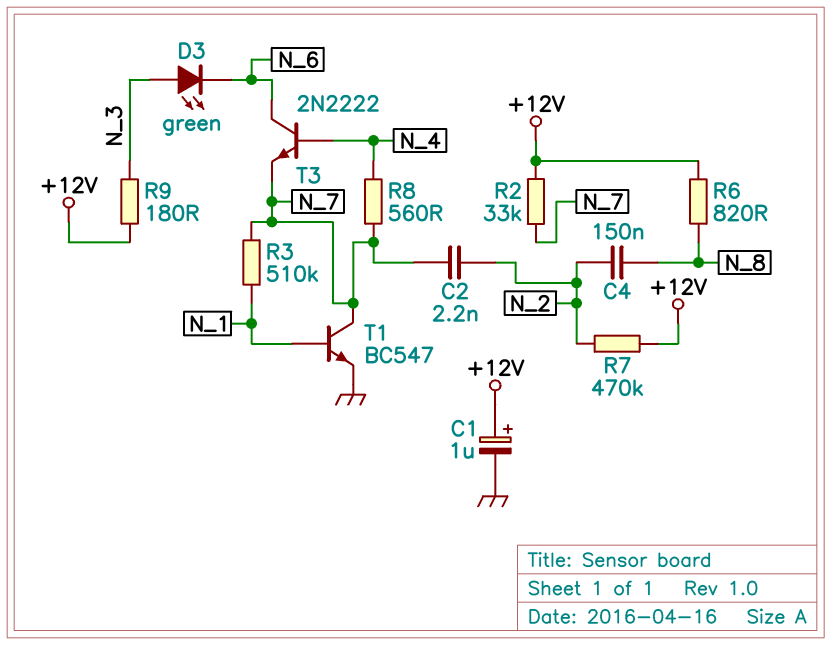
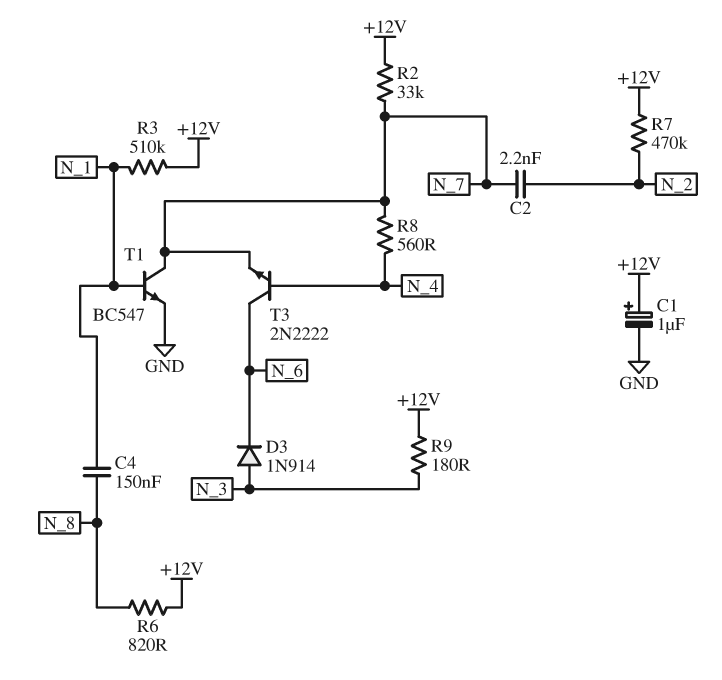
C4: 150nF (N_2, N_8) -> 150nF (N_1, N_8)
D3: LED green (A N_3, K N_6) -> diode 1N914 (A N_3, K N_6)
R3: 510k (N_1, N_7) -> 510k (+12V, N_1)

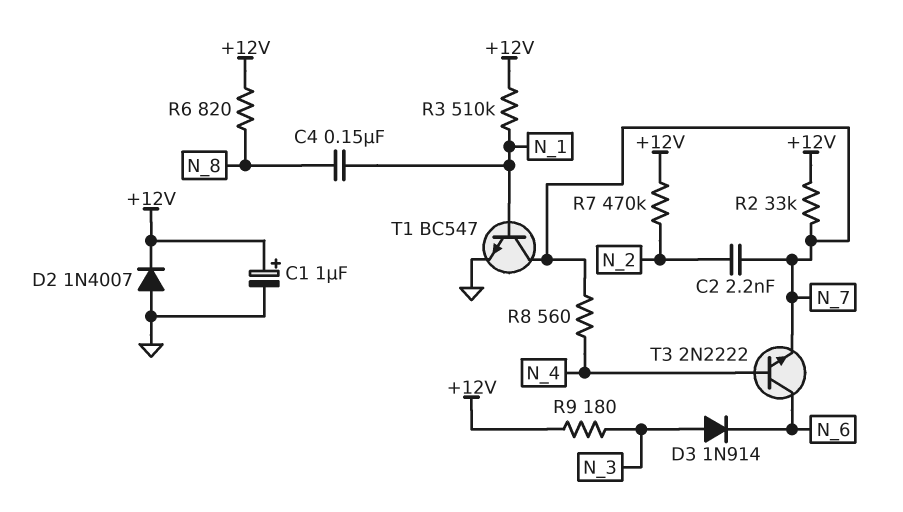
D2: none -> diode 1N4007 (A GND, K +12V)

